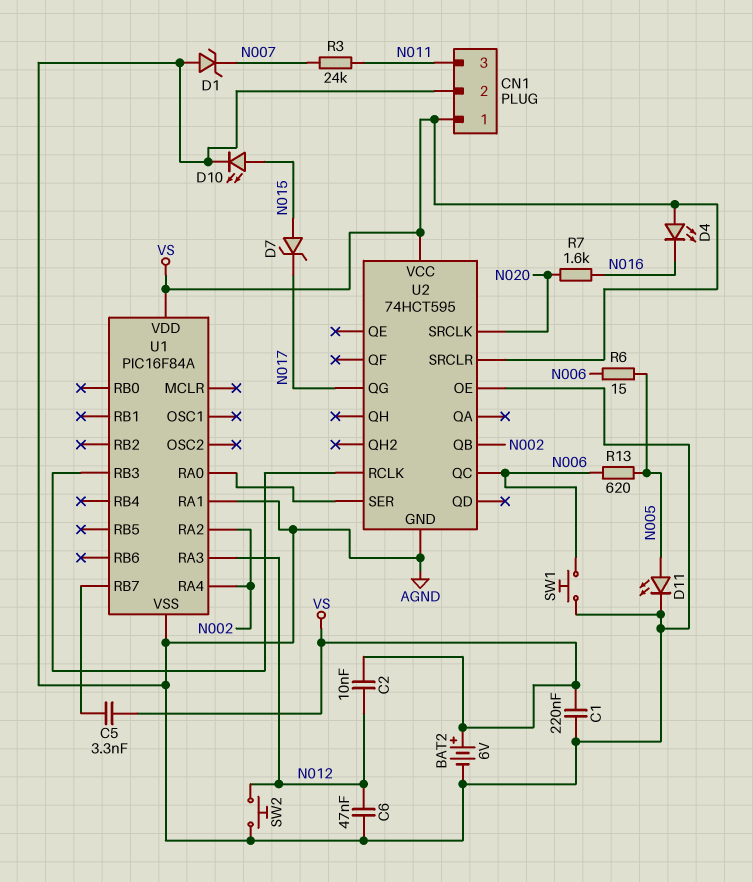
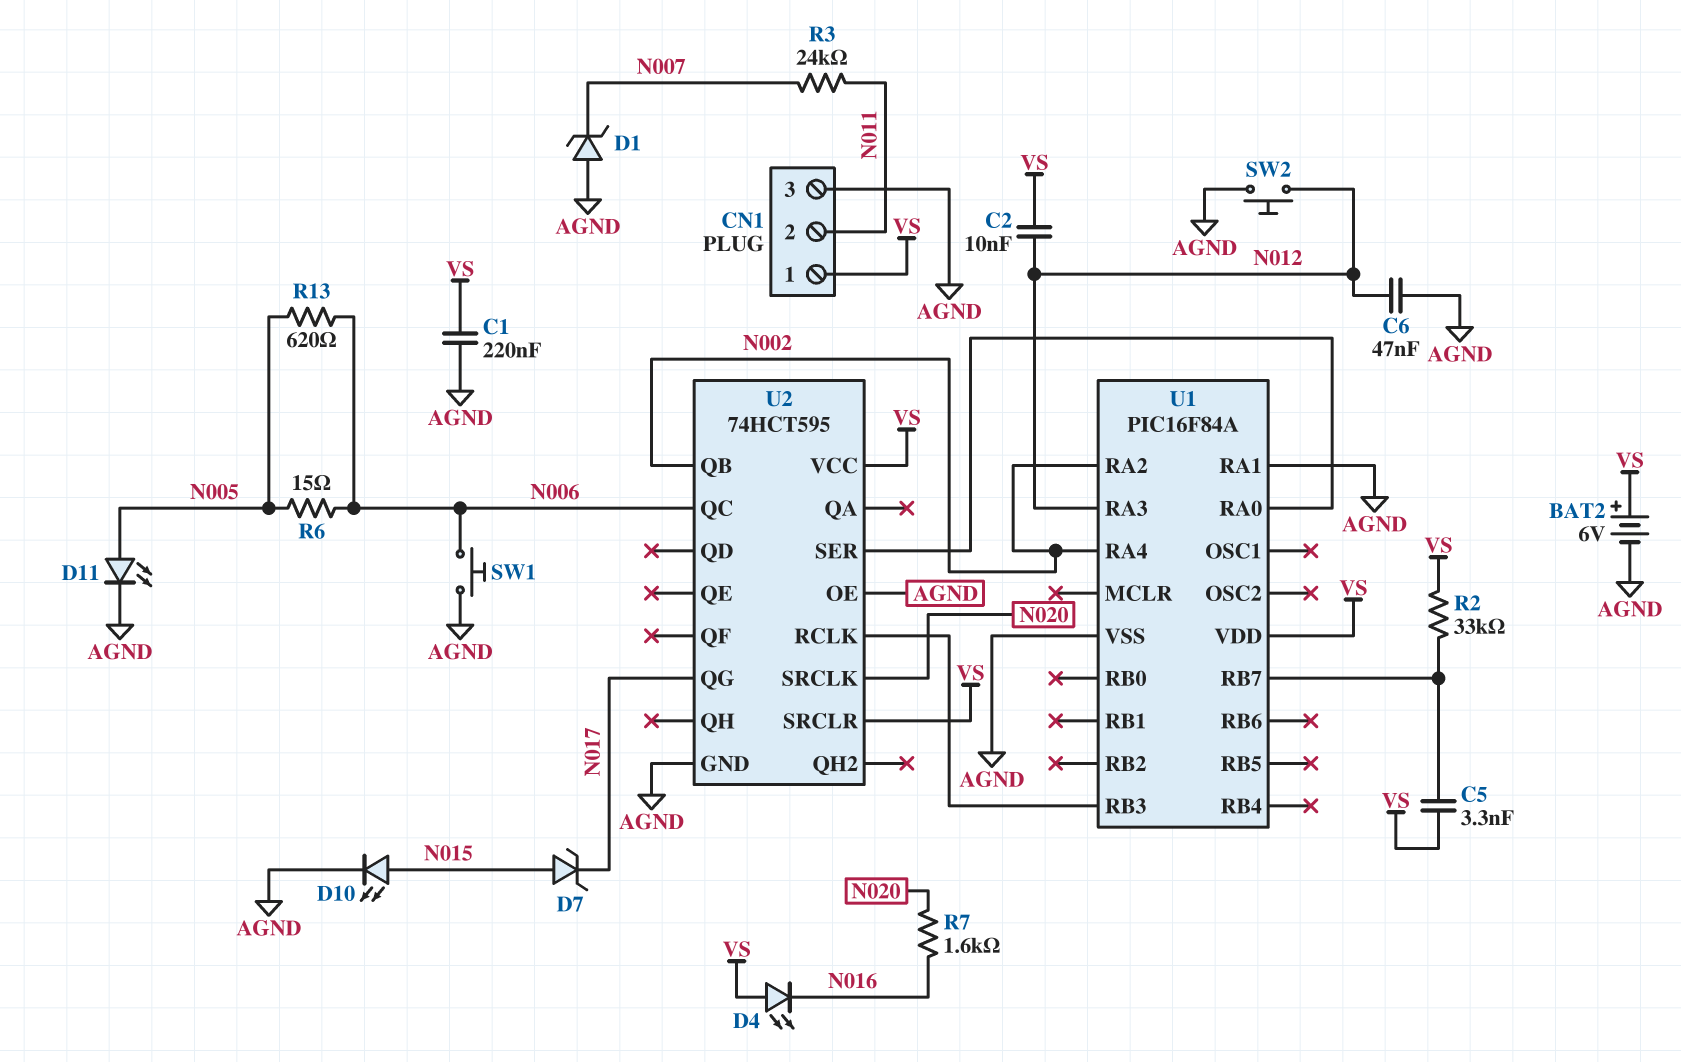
CN1 pin 2: AGND -> N011
CN1 pin 3: N011 -> AGND
R2: none -> 33k (U1/RB7, VS)

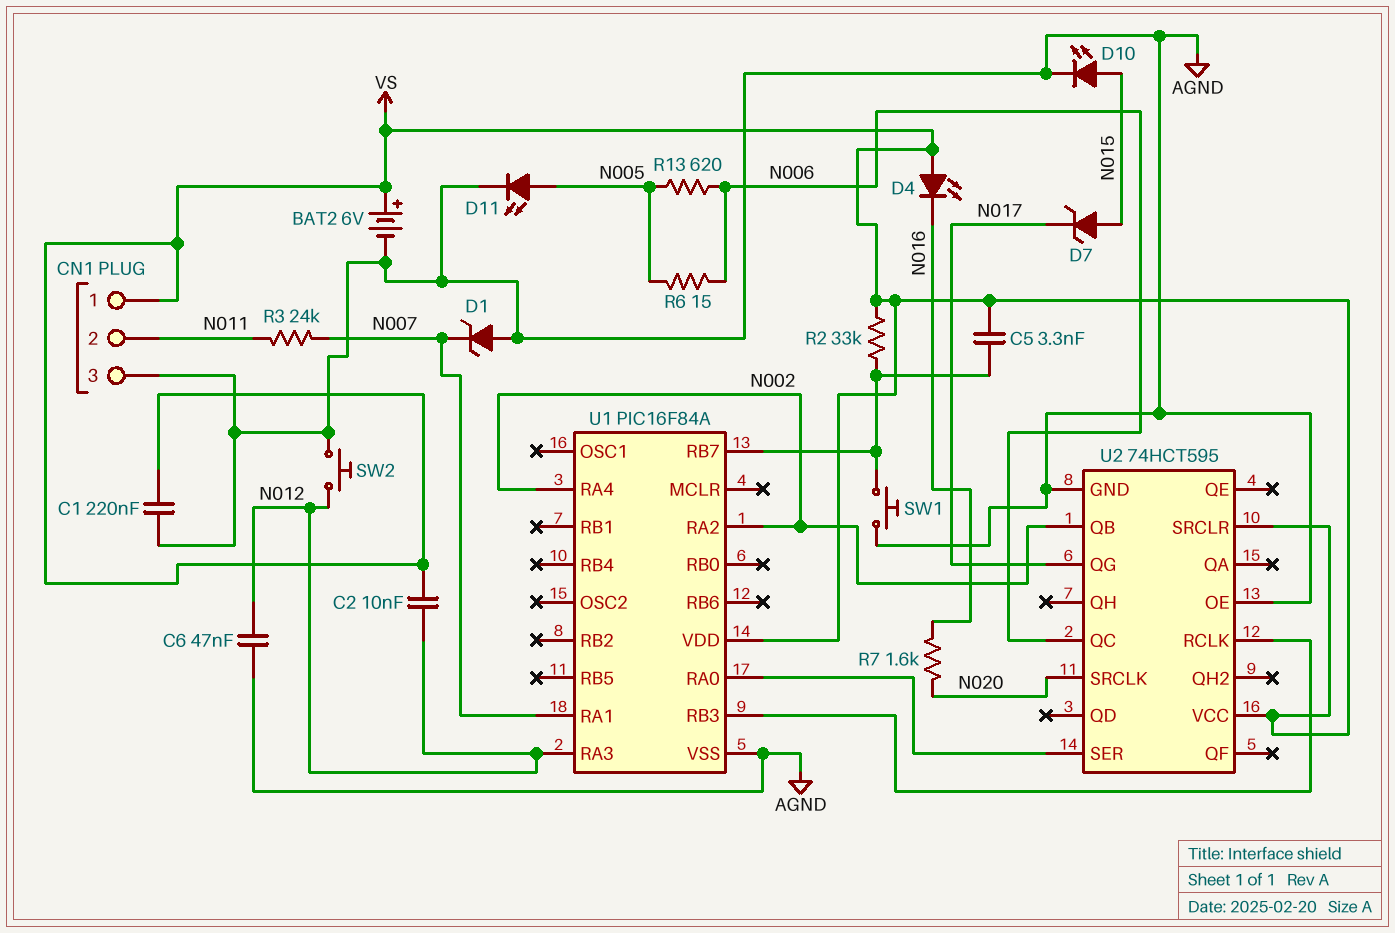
SW1: button (AGND, N006) -> button (AGND, U1/RB7)
U1 pin RA1: AGND -> N007

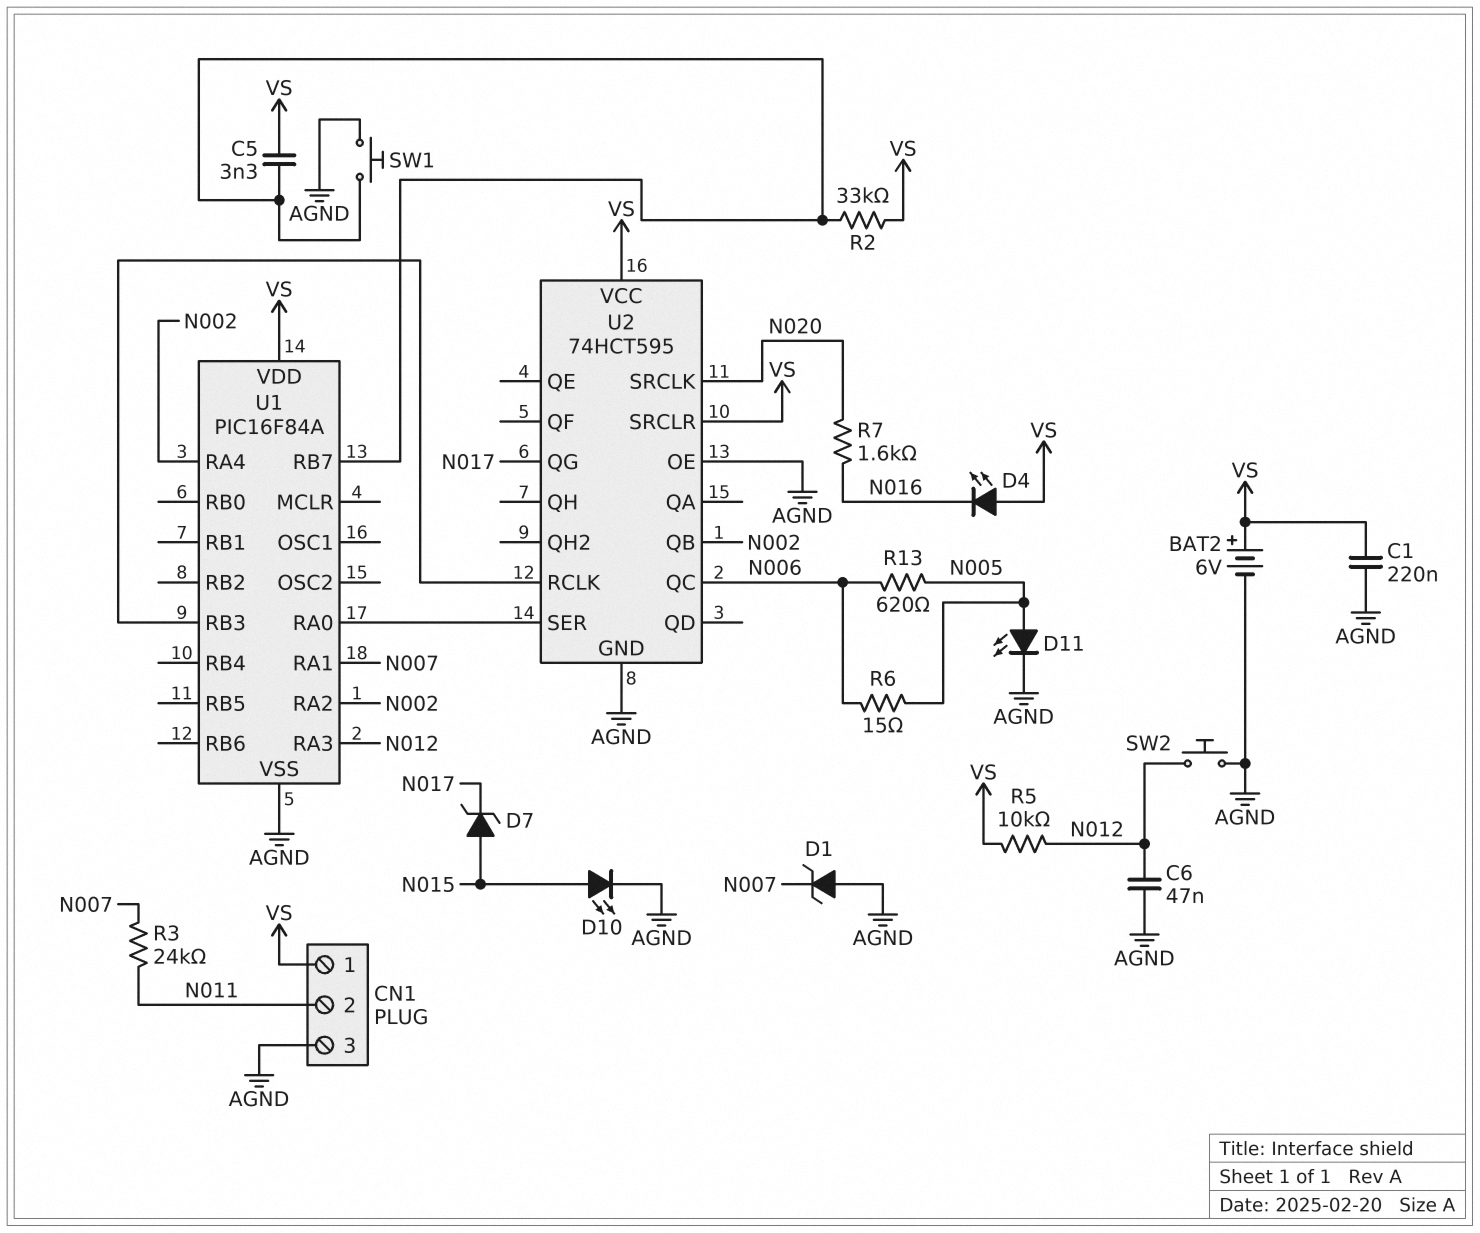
C2: 10nF (N012, VS) -> none
R5: none -> 10k (N012, VS)

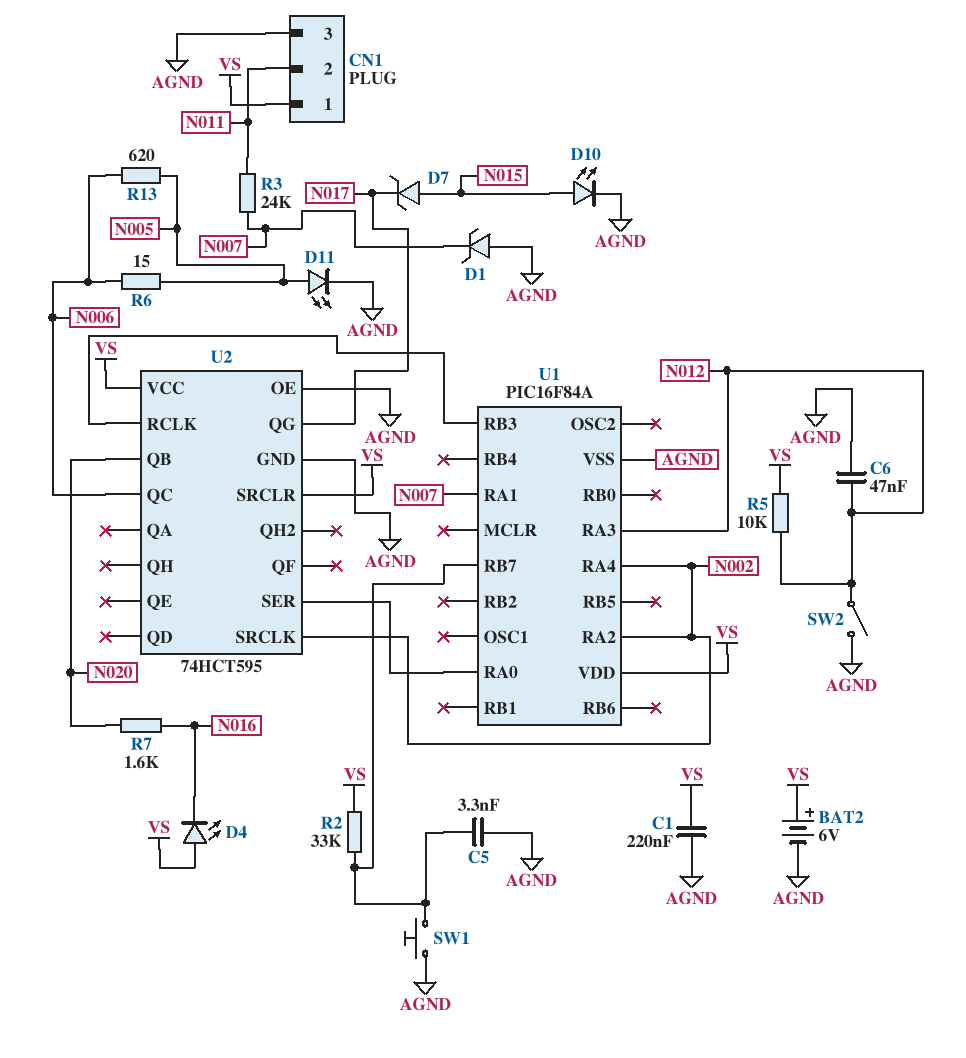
C5: 3.3nF (U1/RB7, VS) -> 3.3nF (AGND, U1/RB7)
SW2: button (AGND, N012) -> switch (AGND, N012)
U2 pin QB: N002 -> N020
U2 pin SRCLK: N020 -> N002

